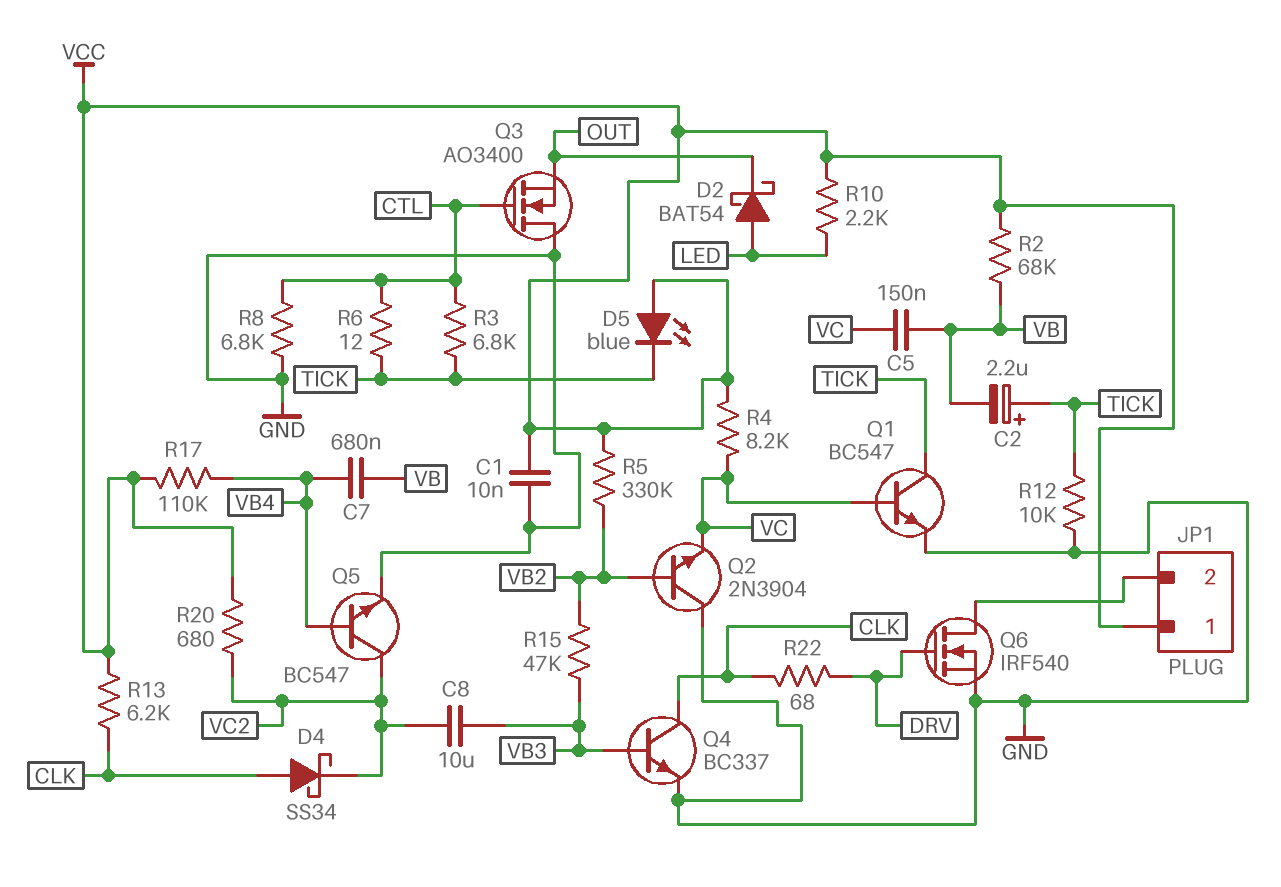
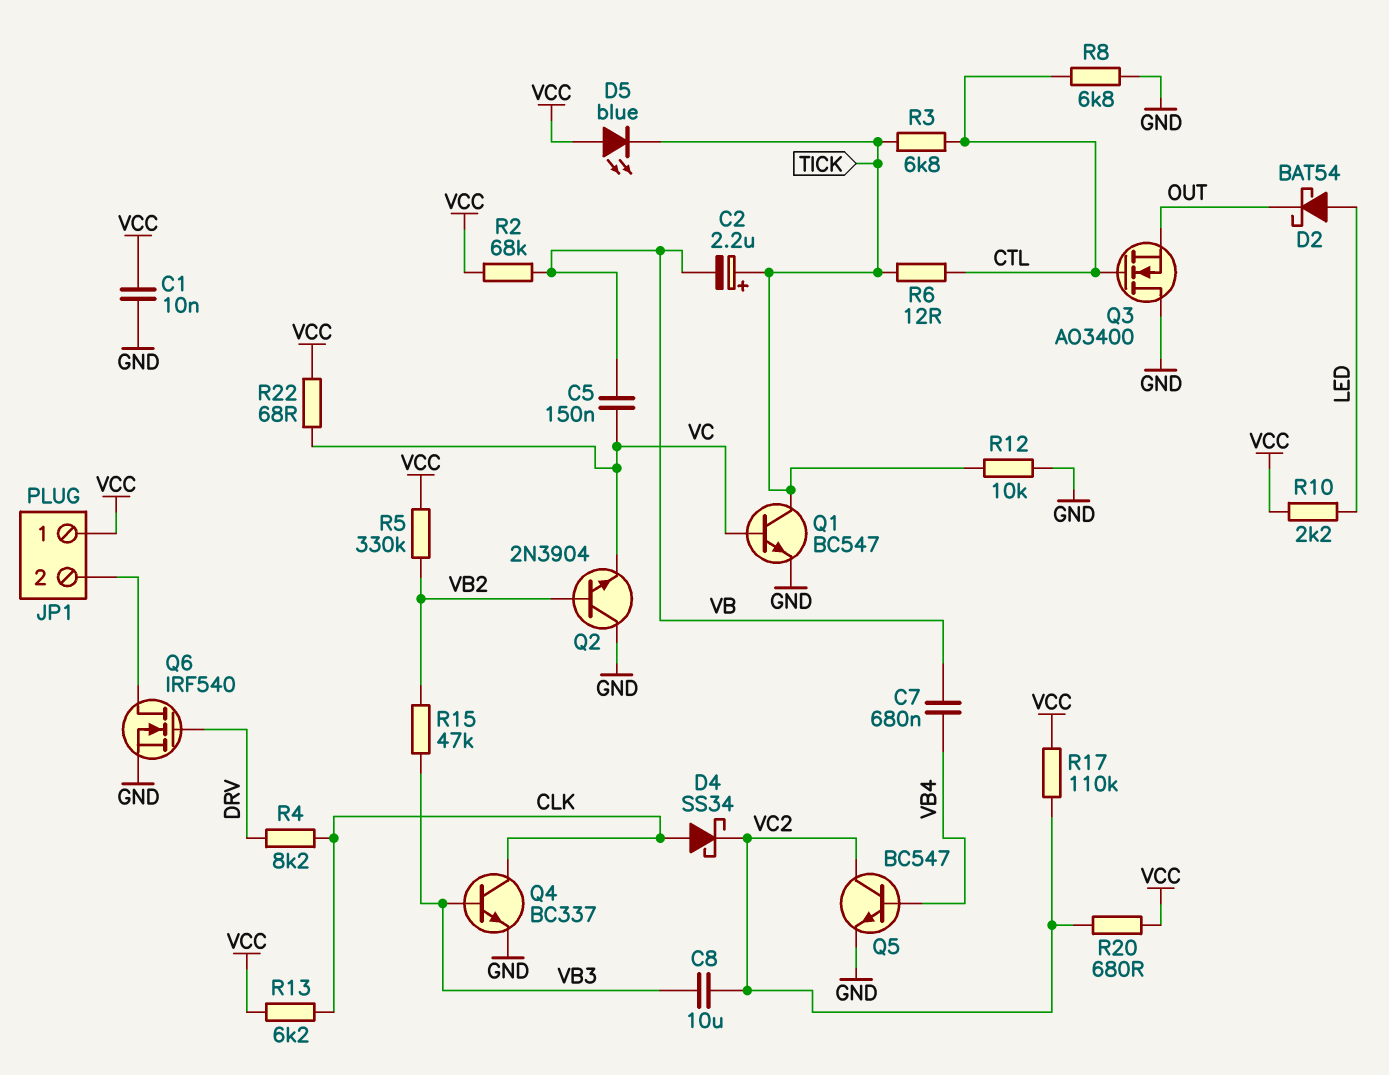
R4: 8.2k (VC, VCC) -> 8.2k (CLK, DRV)
R17: 110k (VB4, VCC) -> 110k (VC2, VCC)
R22: 68 (CLK, DRV) -> 68 (VC, VCC)

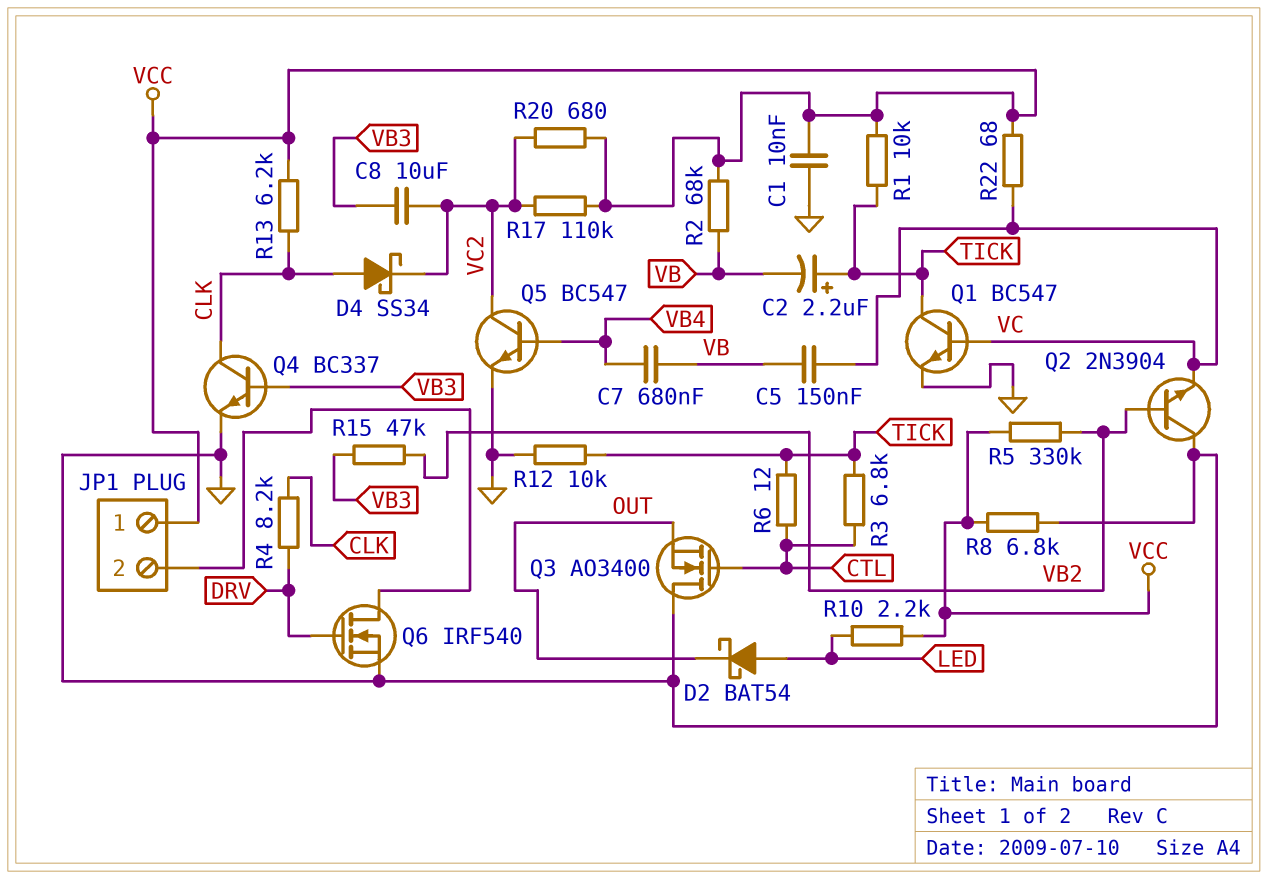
D5: LED blue (A VCC, K TICK) -> none
R1: none -> 10k (TICK, VCC)
R8: 6.8k (CTL, GND) -> 6.8k (GND, VCC)

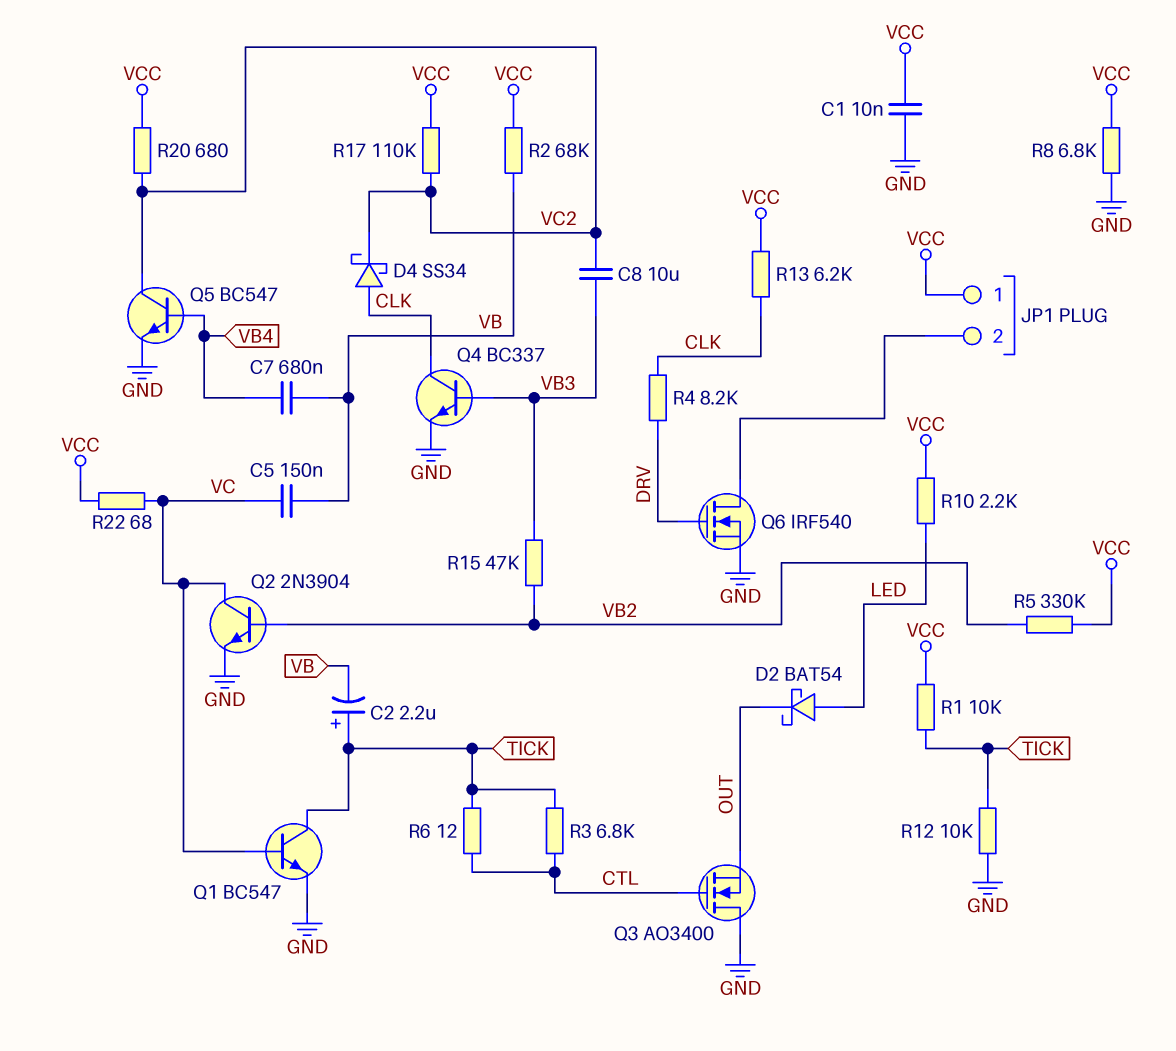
Q2: NPN 2N3904 (B VB2, C GND, E VC) -> NPN 2N3904 (B VB2, C VC, E GND)

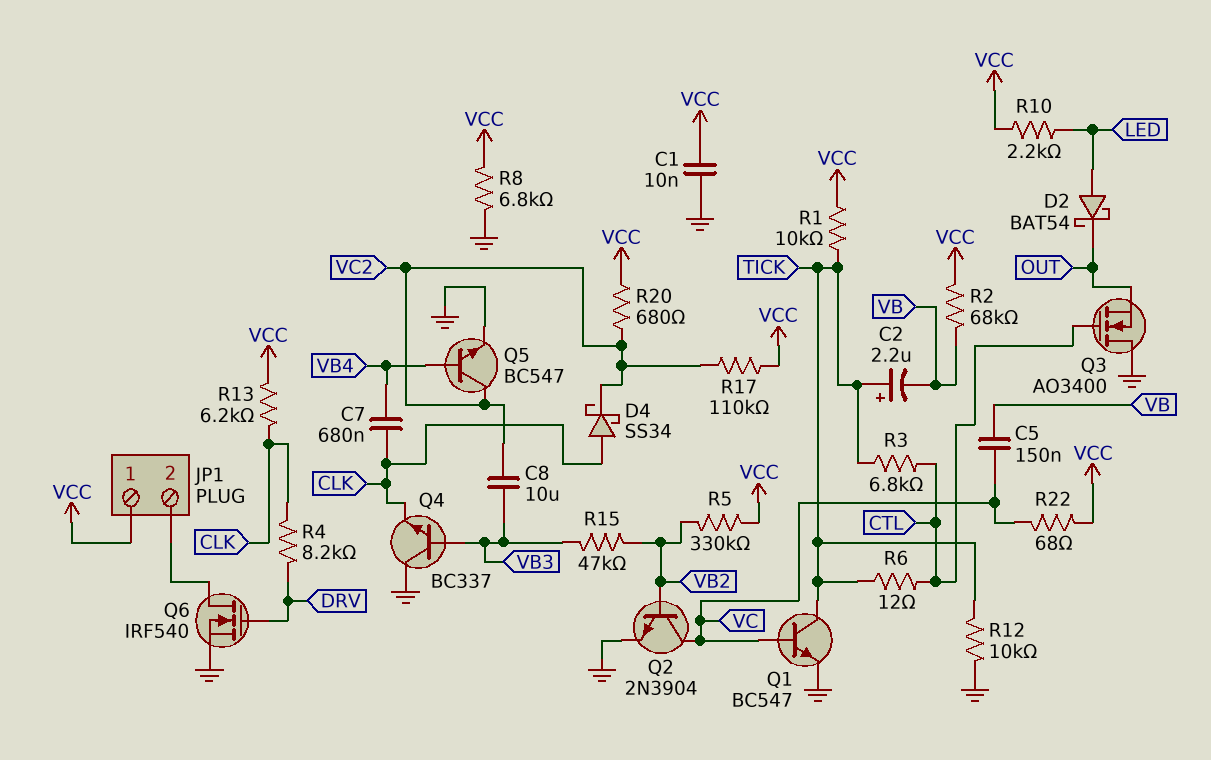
C7: 680nF (VB, VB4) -> 680nF (CLK, VB4)
Q4: NPN BC337 (B VB3, C CLK, E GND) -> NPN BC337 (B VB3, C GND, E CLK)

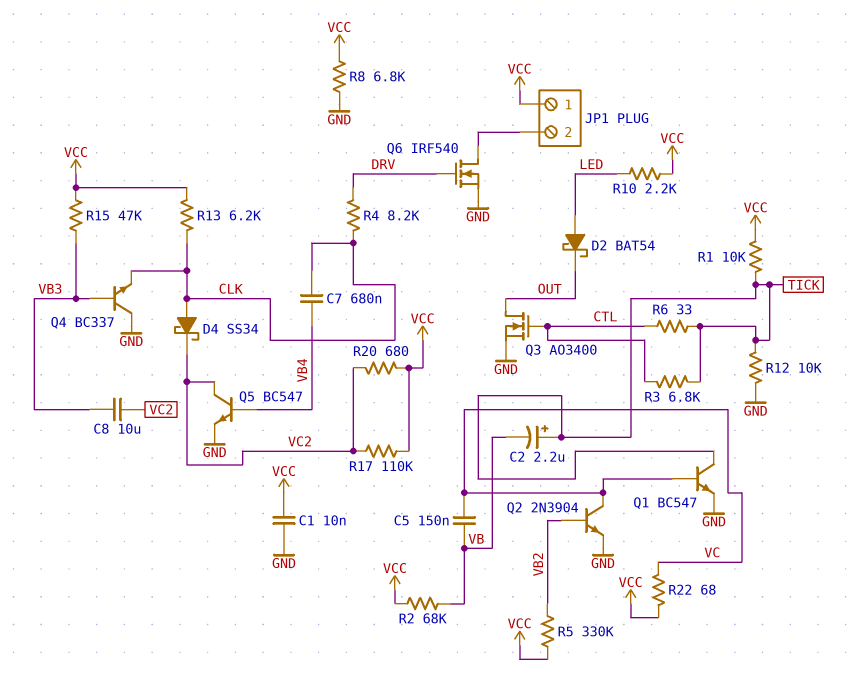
Q3: NMOS AO3400 (G CTL, D GND, S OUT) -> NMOS AO3400 (G CTL, D OUT, S GND)
R6: 12 (CTL, TICK) -> 33 (CTL, TICK)
R15: 47k (VB2, VB3) -> 47k (VB3, VCC)

